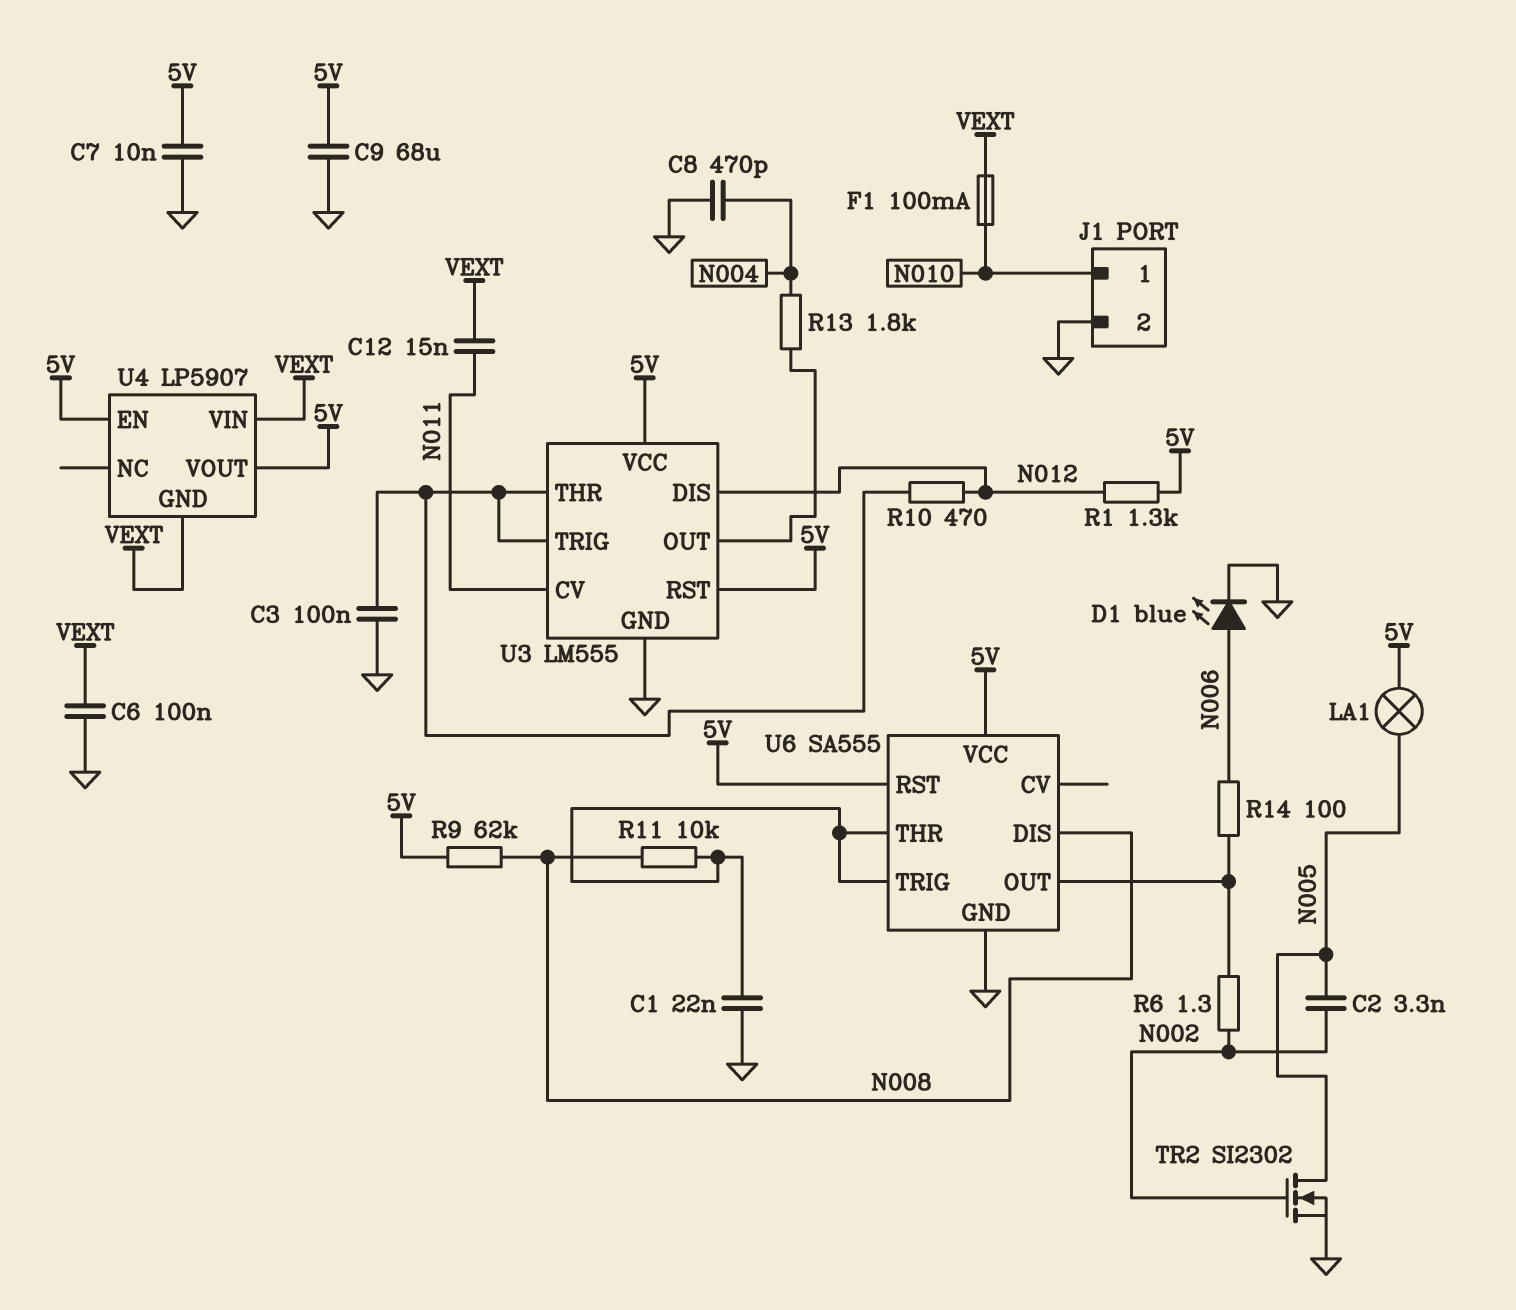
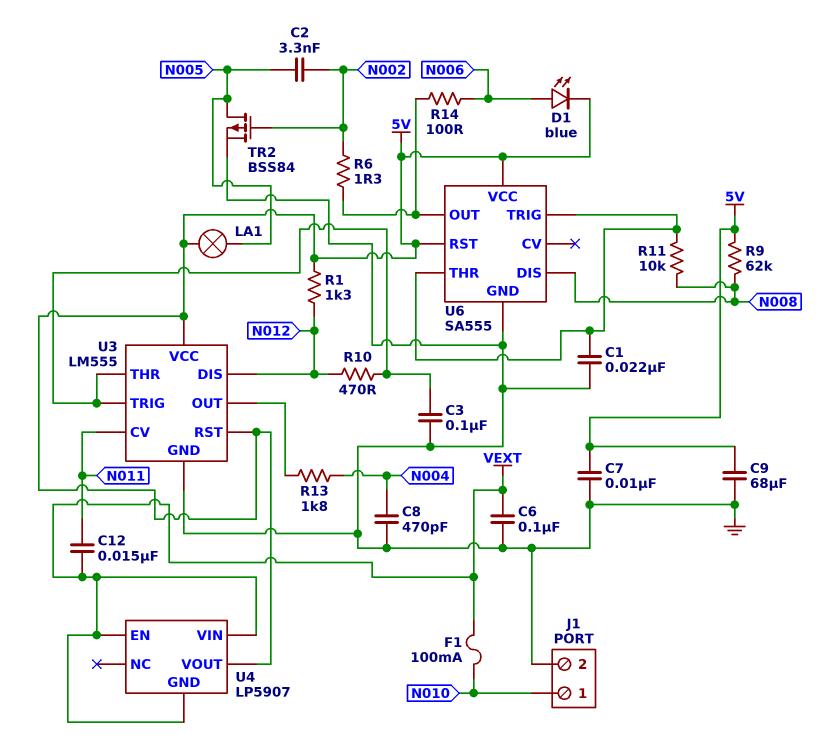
D1: LED blue (A N006, K GND) -> LED blue (A N006, K 5V)
TR2: NMOS SI2302 (G N002, D N005, S GND) -> PMOS BSS84 (G N002, D N005, S GND)
U4 pin EN: 5V -> VEXT

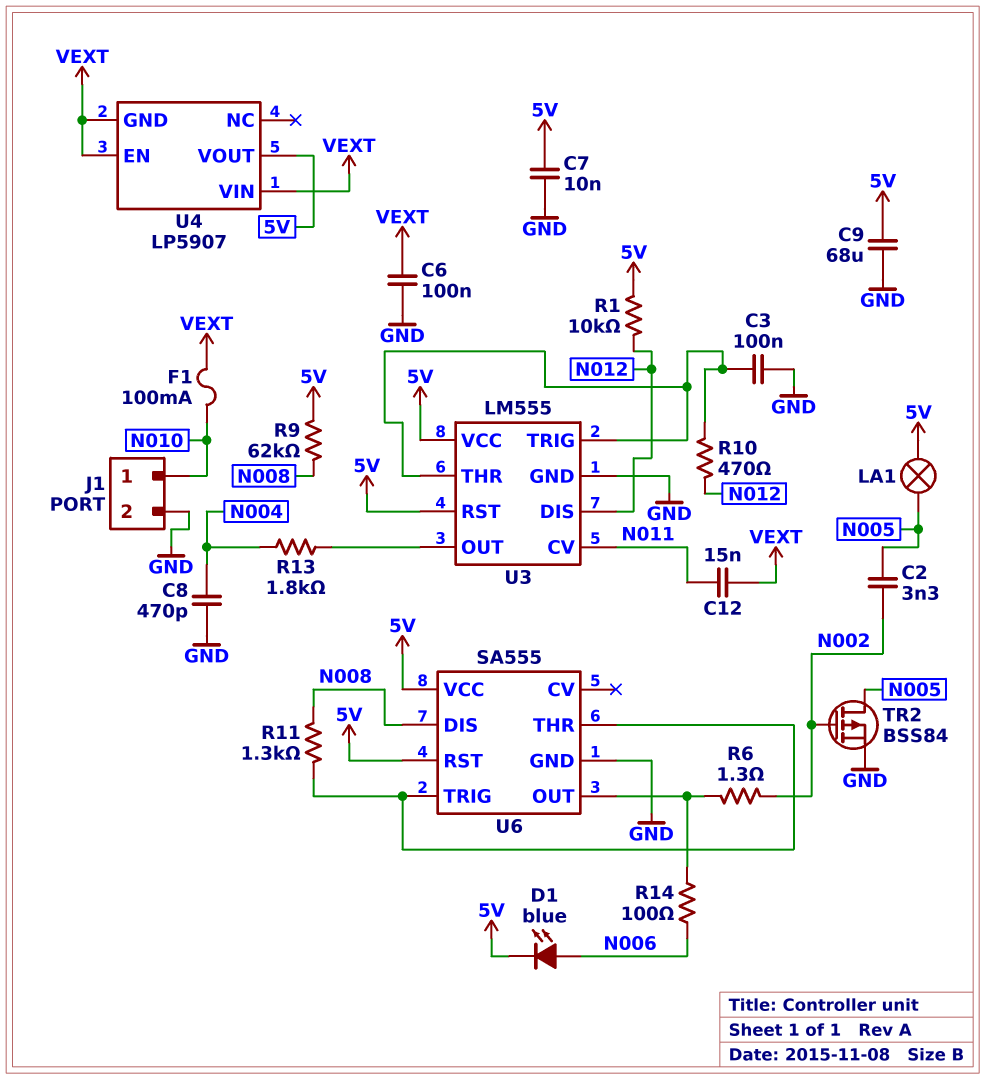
C1: 22nF (GND, U6/THR) -> none
R1: 1.3k (5V, N012) -> 10k (5V, N012)
R11: 10k (N008, U6/THR) -> 1.3k (N008, U6/THR)

